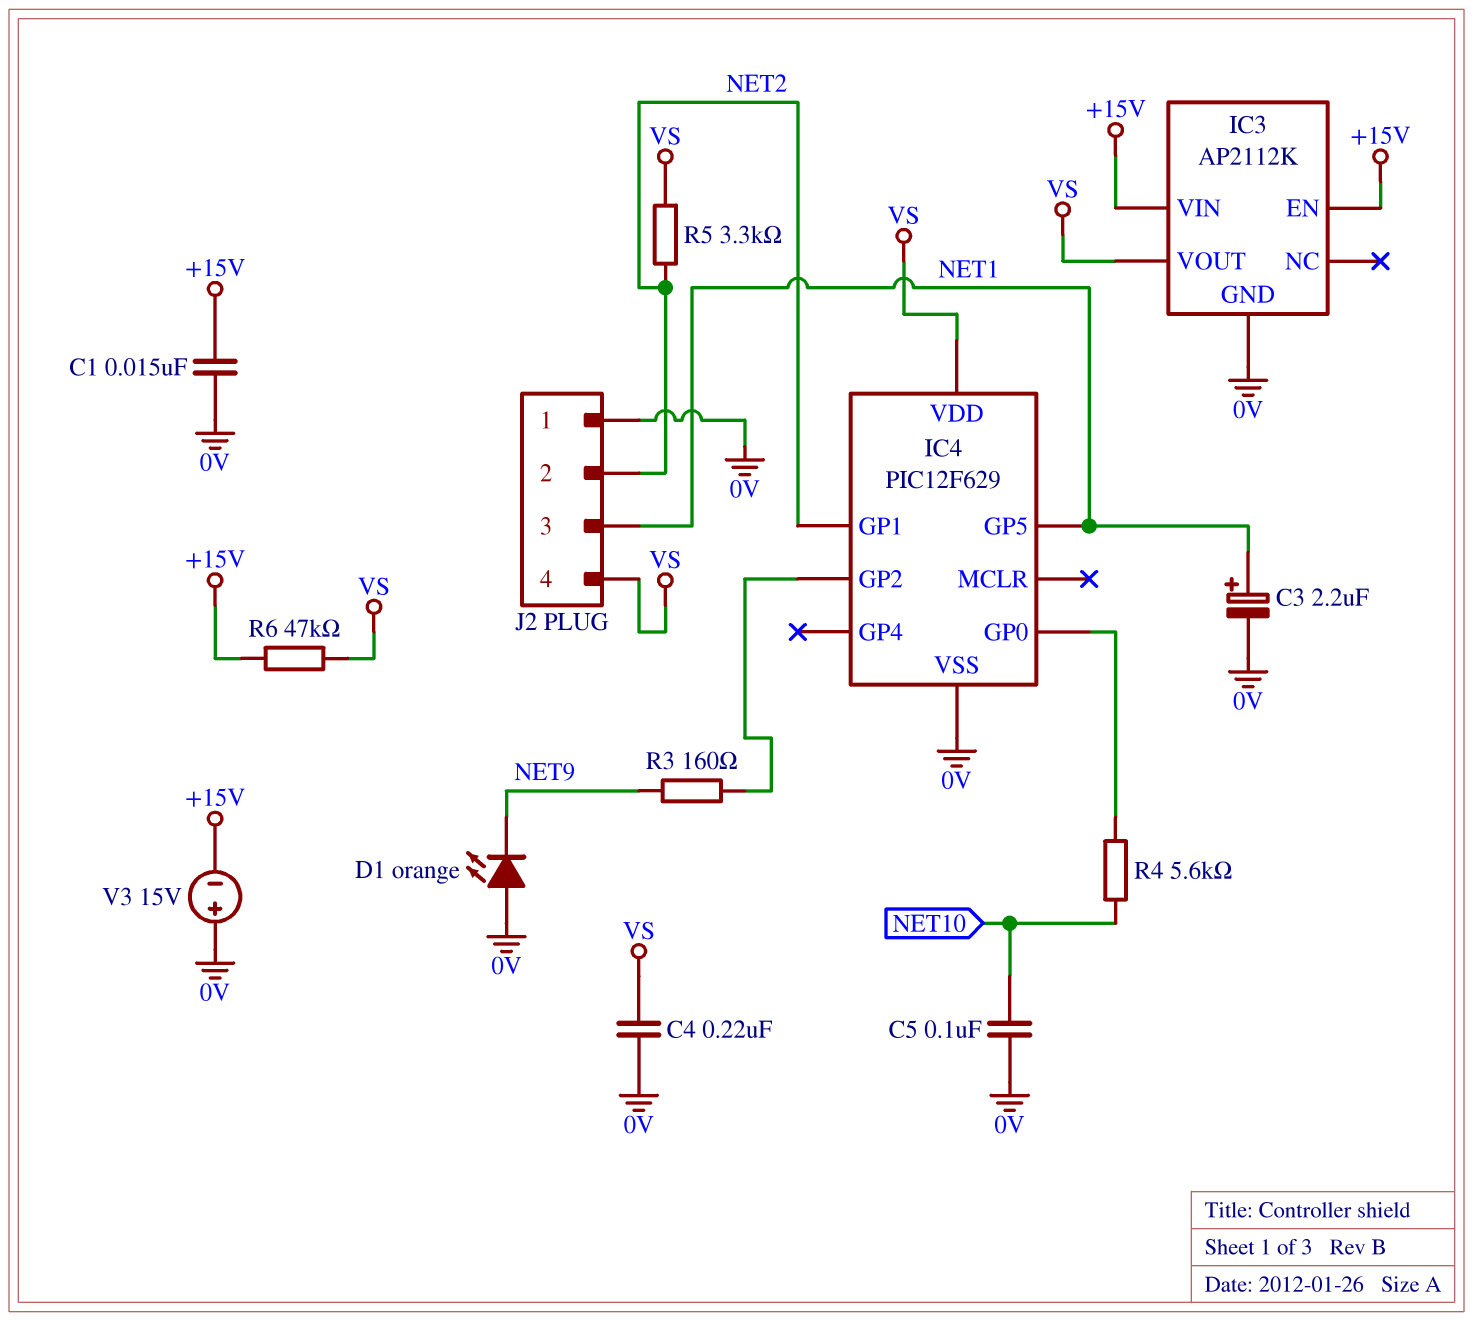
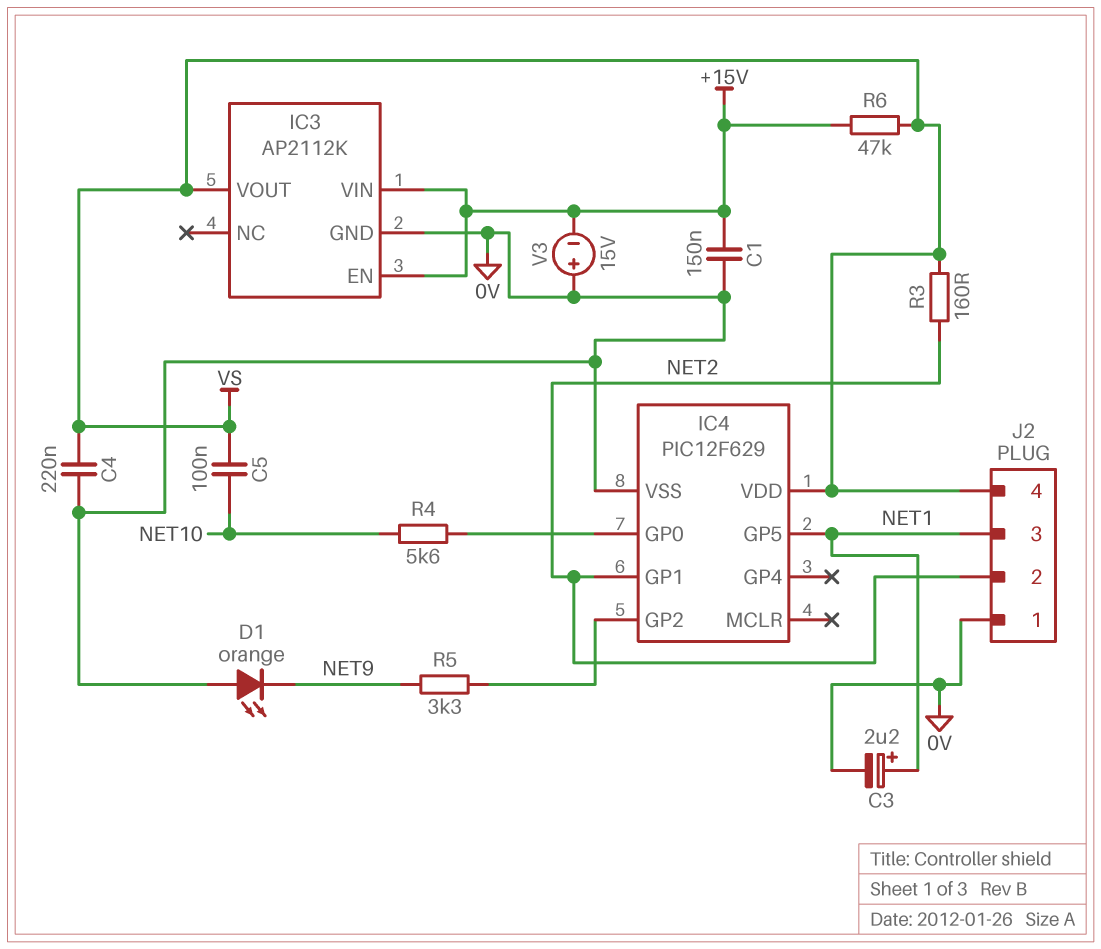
C1: 15nF (+15V, 0V) -> 150nF (+15V, 0V)
C5: 100nF (0V, NET10) -> 100nF (NET10, VS)
R3: 160 (IC4/GP2, NET9) -> 160 (NET2, VS)
R5: 3.3k (NET2, VS) -> 3.3k (IC4/GP2, NET9)

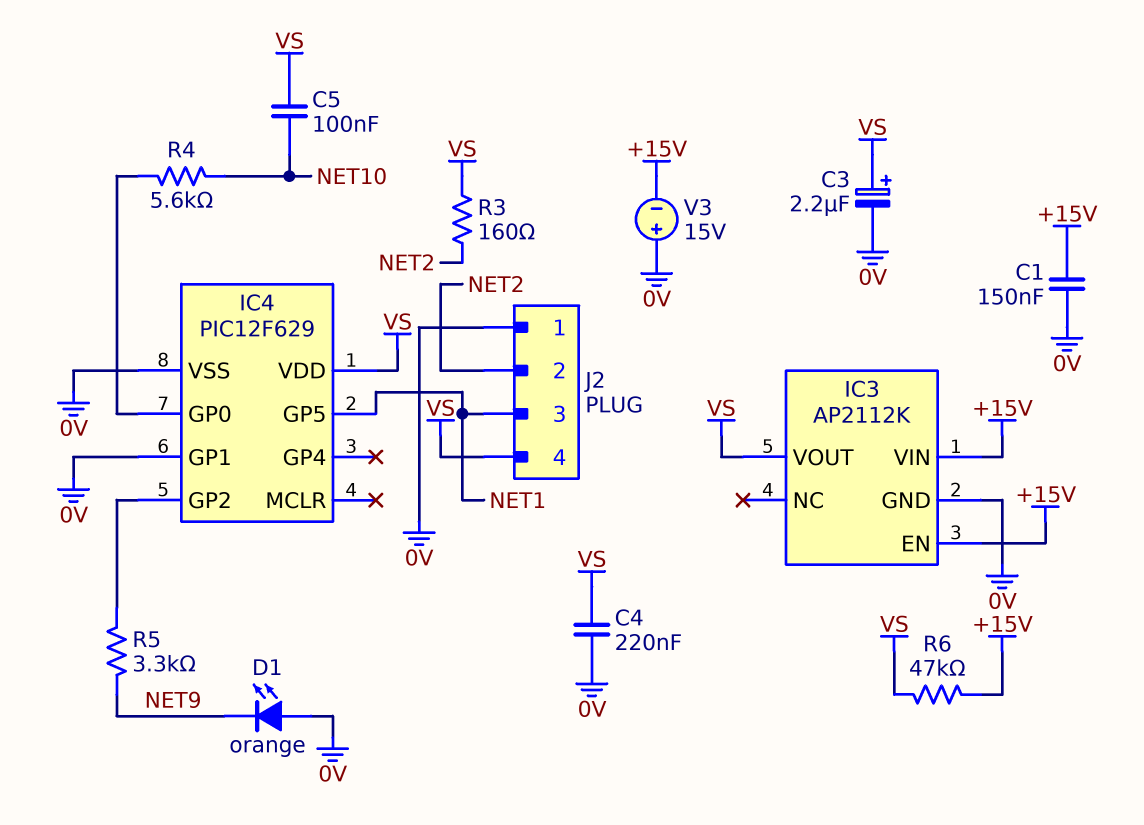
C3: 2.2uF (plus NET1, minus 0V) -> 2.2uF (plus VS, minus 0V)
IC4 pin GP1: NET2 -> 0V

